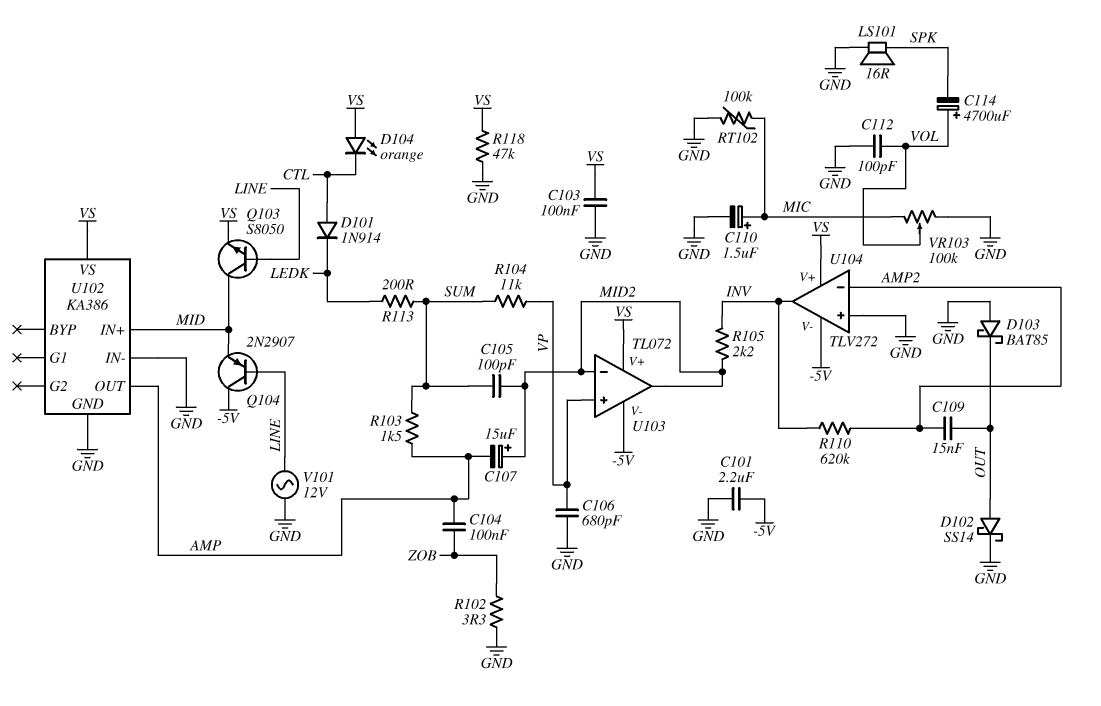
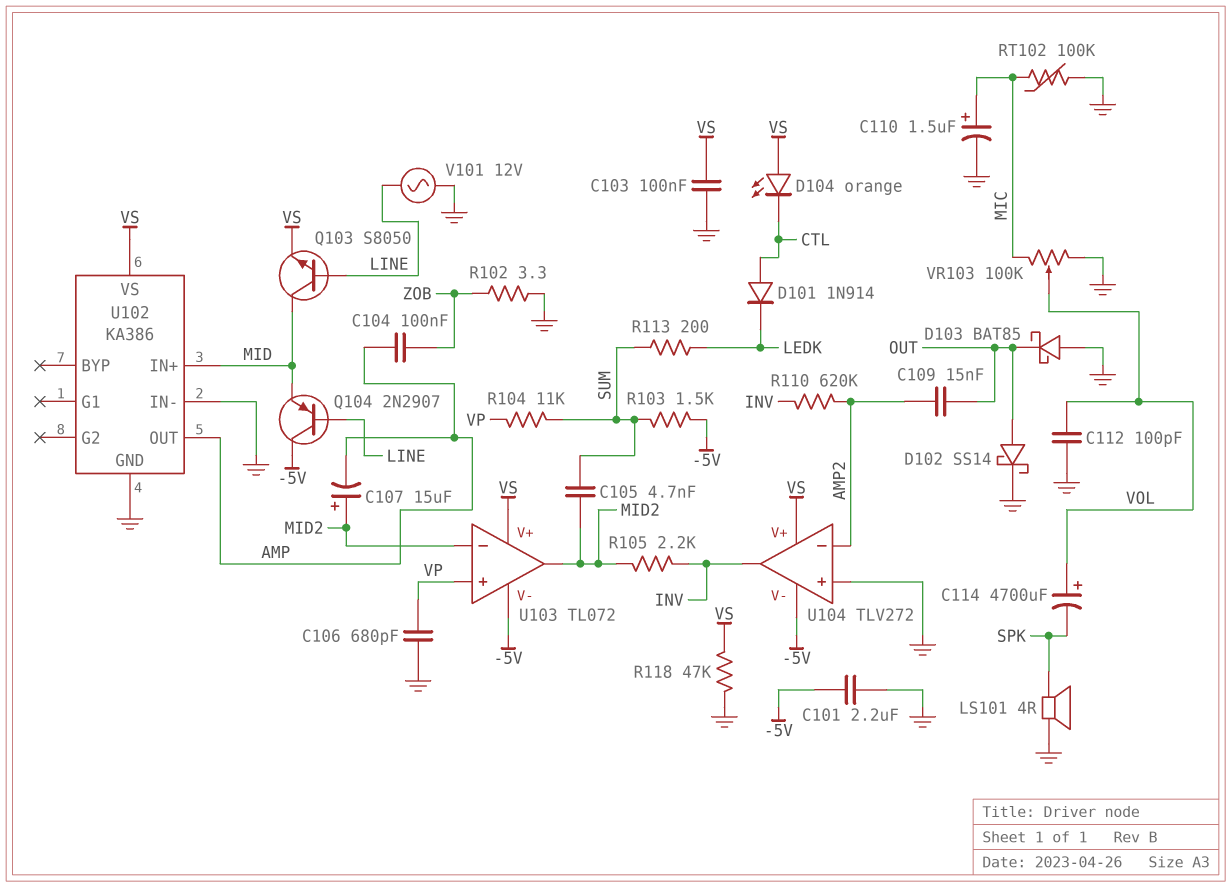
C105: 100pF (MID2, SUM) -> 4.7nF (MID2, SUM)
LS101: speaker 16R (GND, SPK) -> speaker 4R (GND, SPK)
R103: 1.5k (AMP, SUM) -> 1.5k (-5V, SUM)

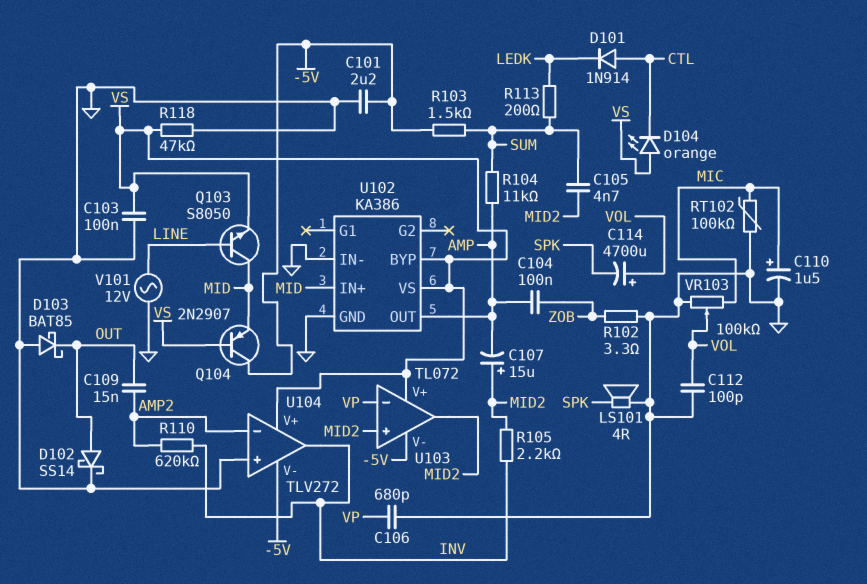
Q104: PNP 2N2907 (B LINE, C -5V, E MID) -> PNP 2N2907 (B VS, C -5V, E MID)
R104: 11k (SUM, VP) -> 11k (AMP, SUM)
U102 pin BYP: none -> VS
U103 pin in+: VP -> MID2
U103 pin in-: MID2 -> VP

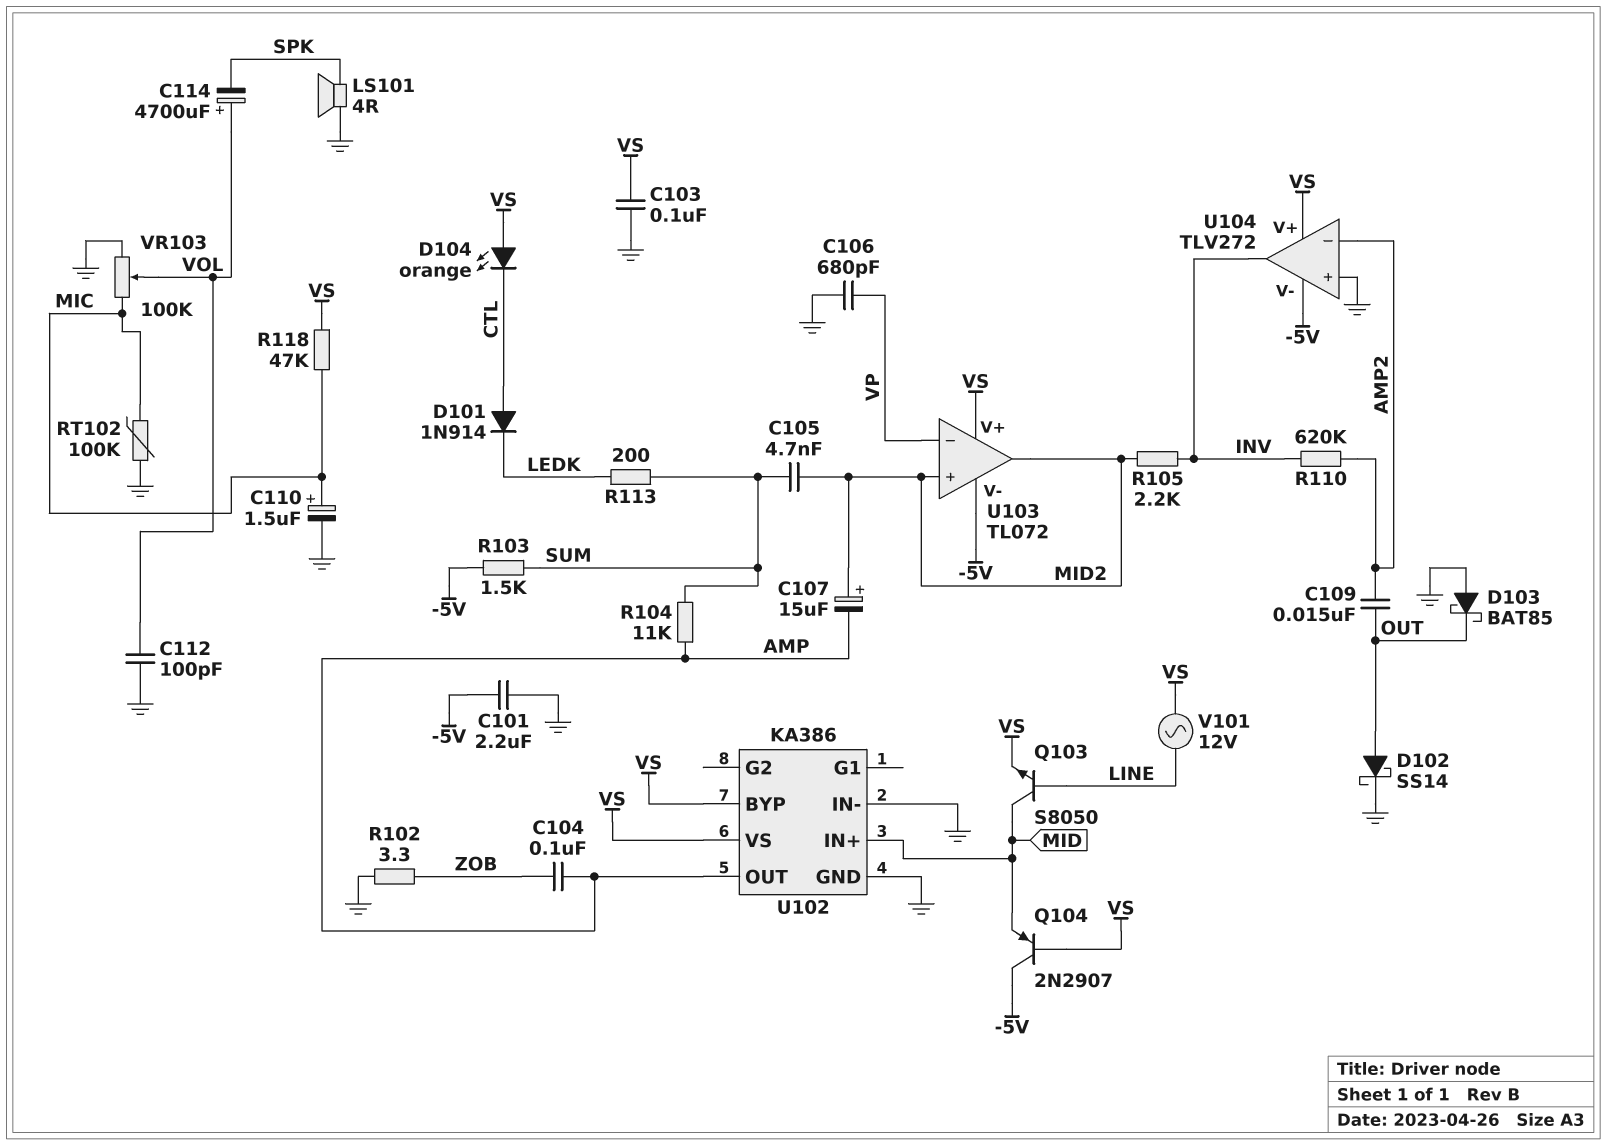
R118: 47k (GND, VS) -> 47k (MIC, VS)
V101: AC 12V (GND, LINE) -> AC 12V (LINE, VS)

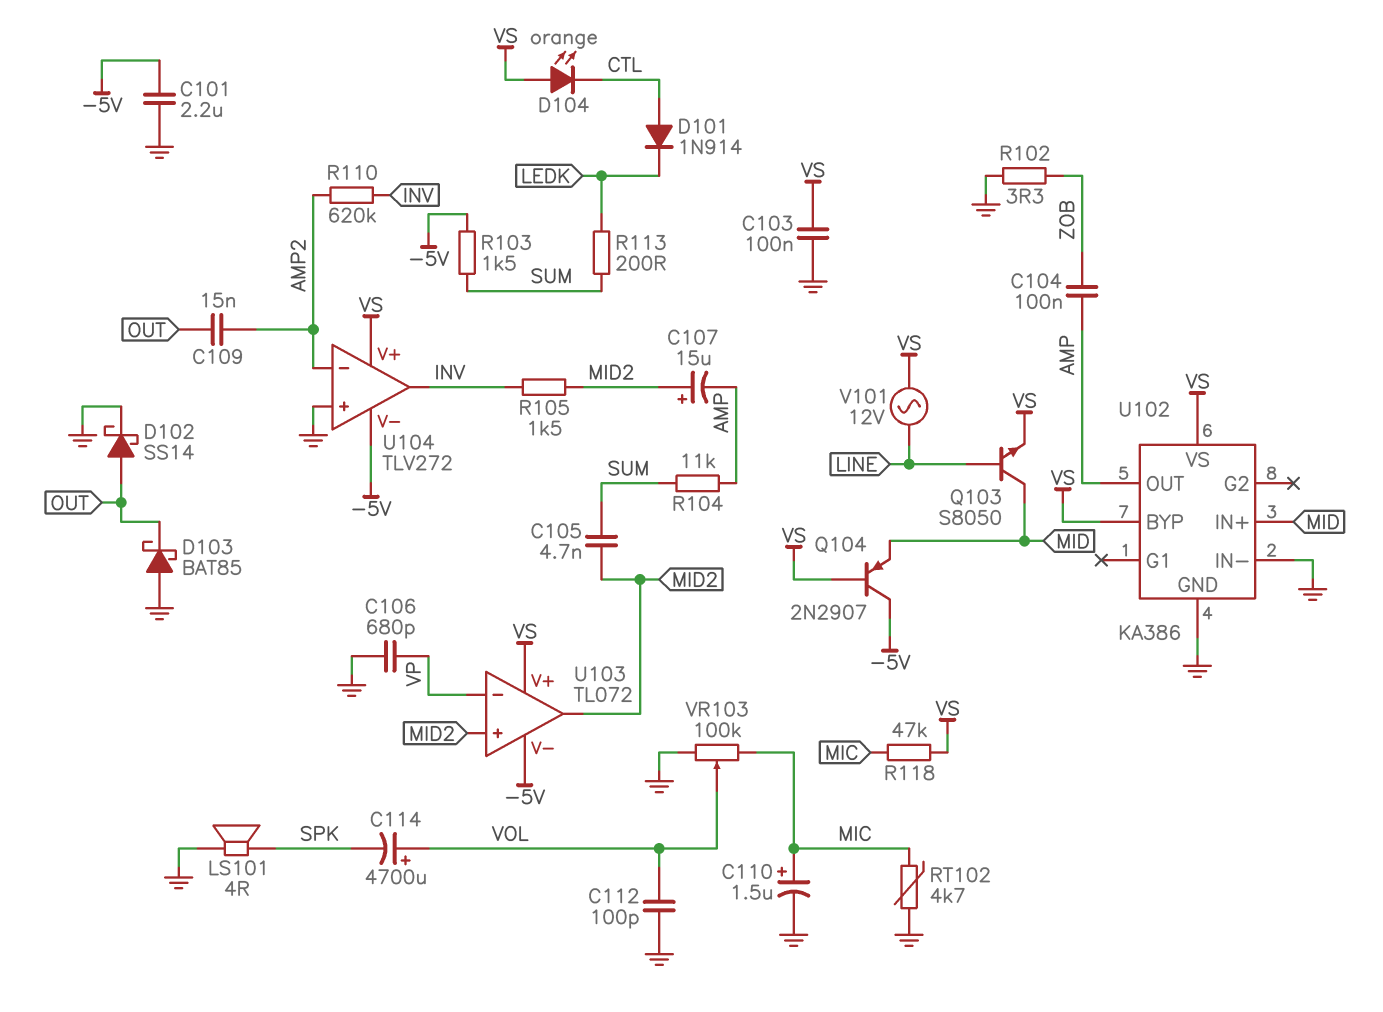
R105: 2.2k (INV, MID2) -> 1.5k (INV, MID2)
RT102: 100k (GND, MIC) -> 4.7k (GND, MIC)

